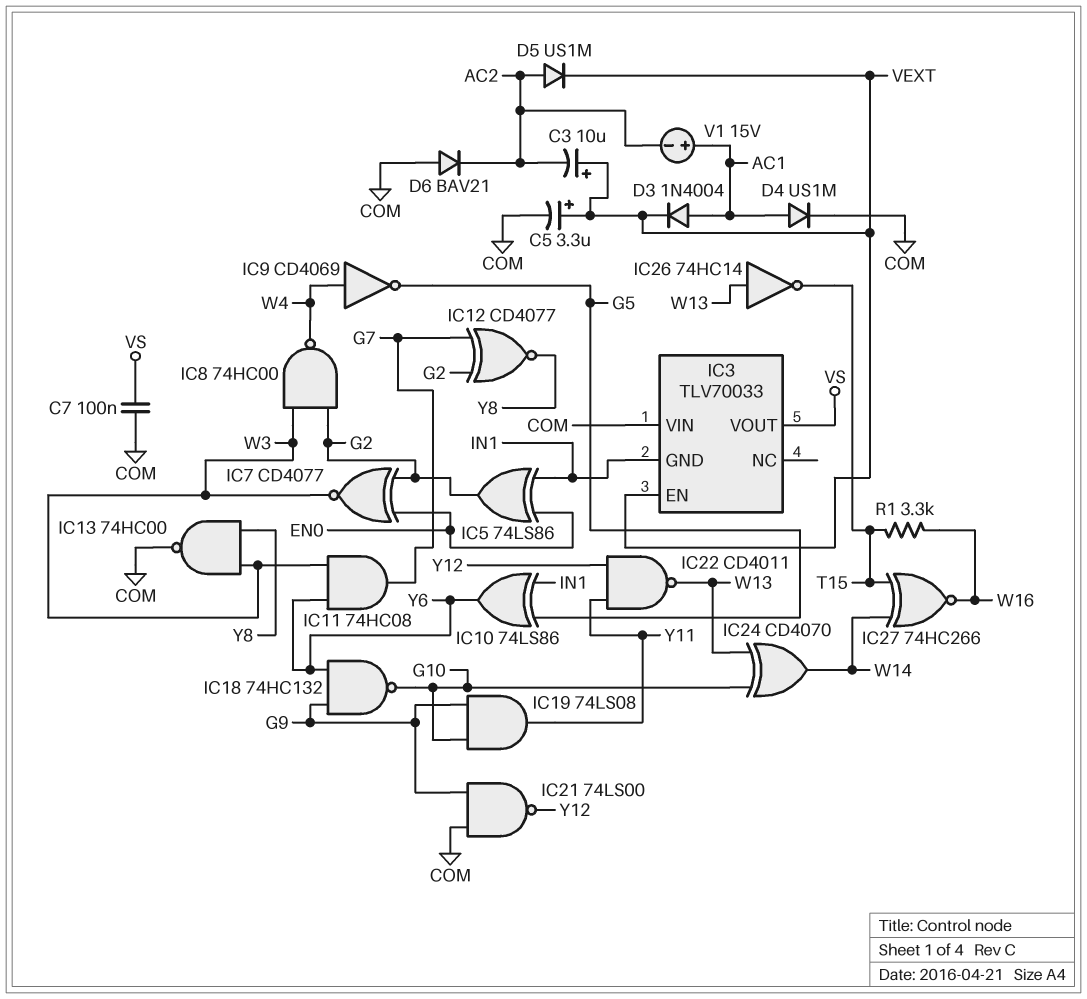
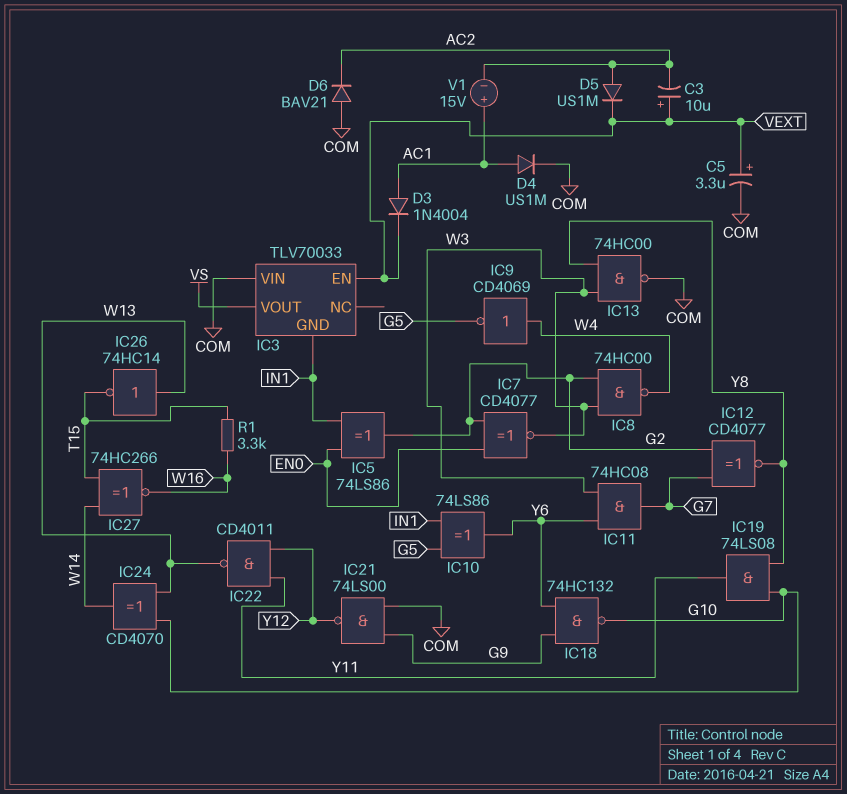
C7: 100nF (COM, VS) -> none
IC19: AND 74LS08 (in G9, in G10, out Y11) -> AND 74LS08 (in G10, in Y8, out Y11)

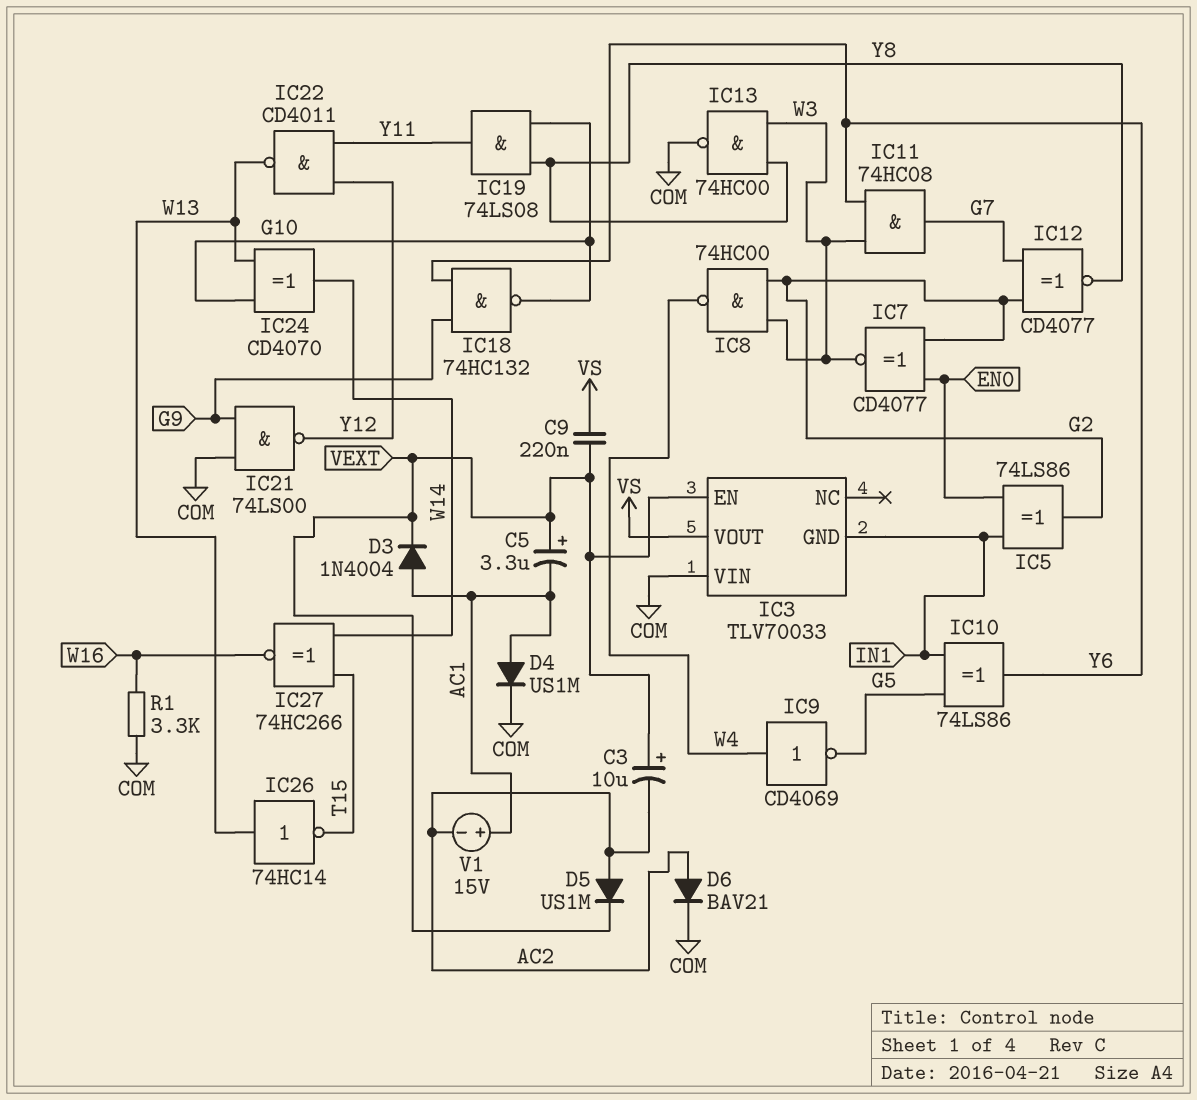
C5: 3.3uF (plus VEXT, minus COM) -> 3.3uF (plus VEXT, minus AC1)
C9: none -> 220nF (VEXT, VS)
D6: diode BAV21 (A COM, K AC2) -> diode BAV21 (A AC2, K COM)
R1: 3.3k (T15, W16) -> 3.3k (COM, W16)

